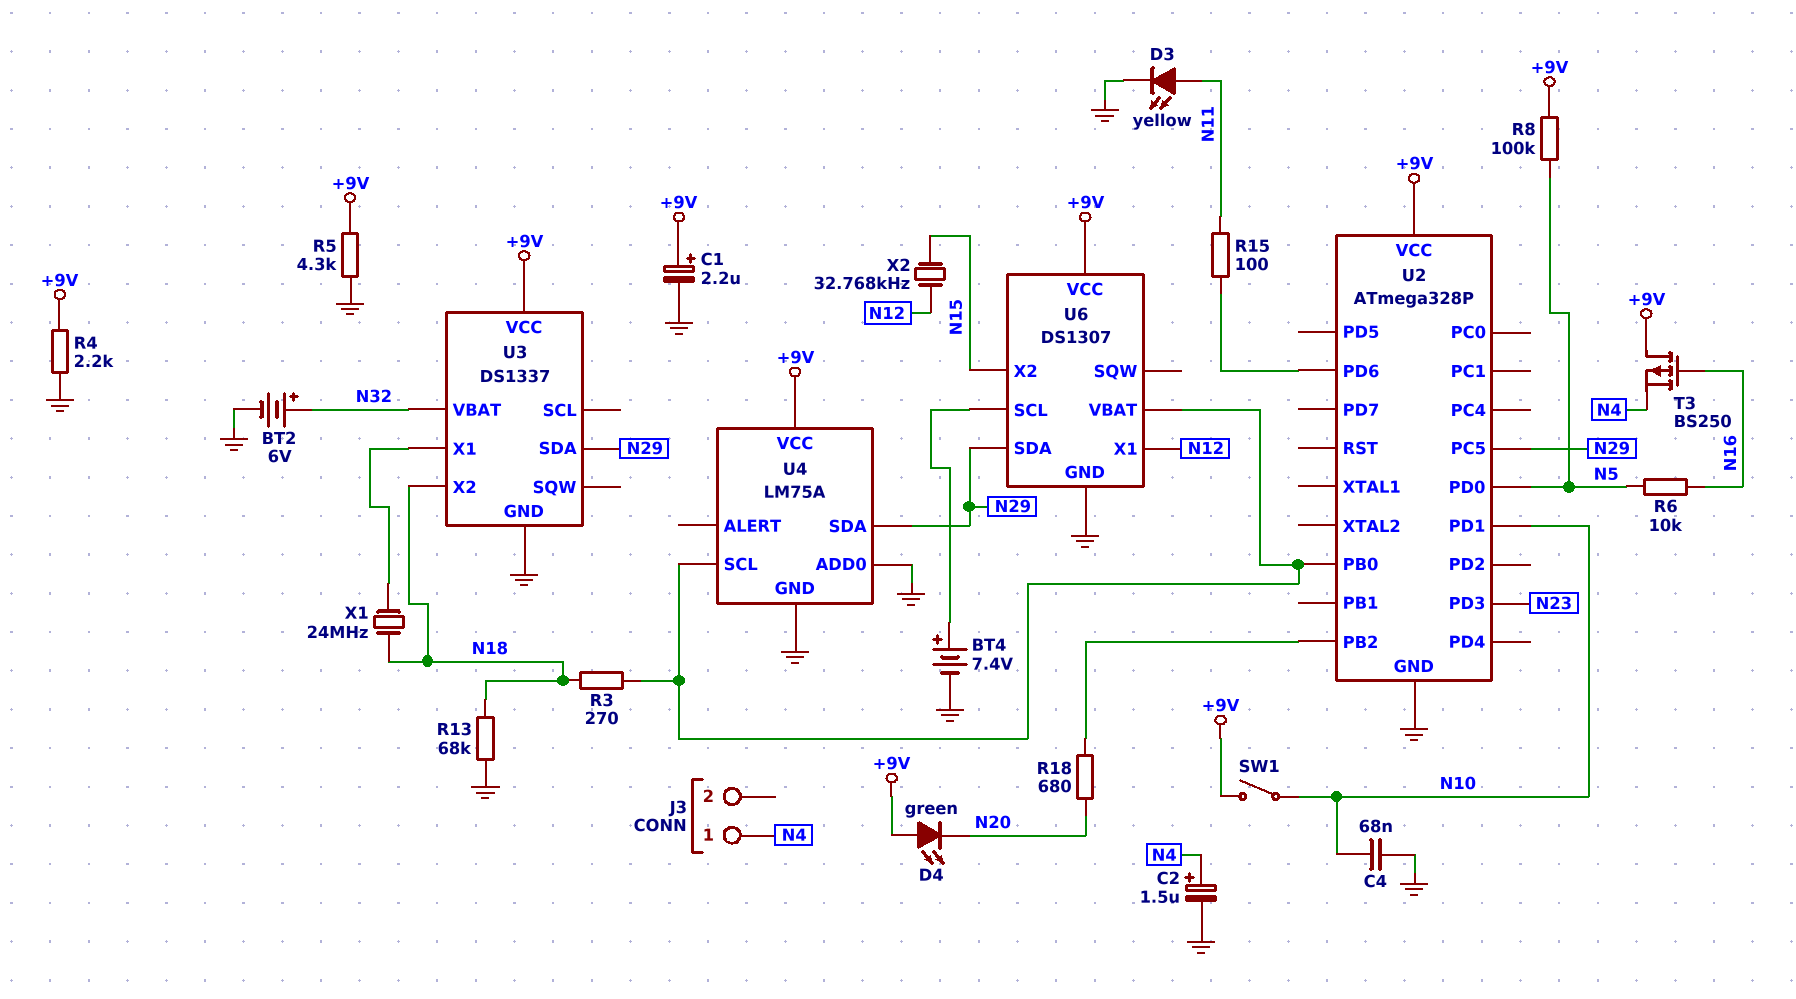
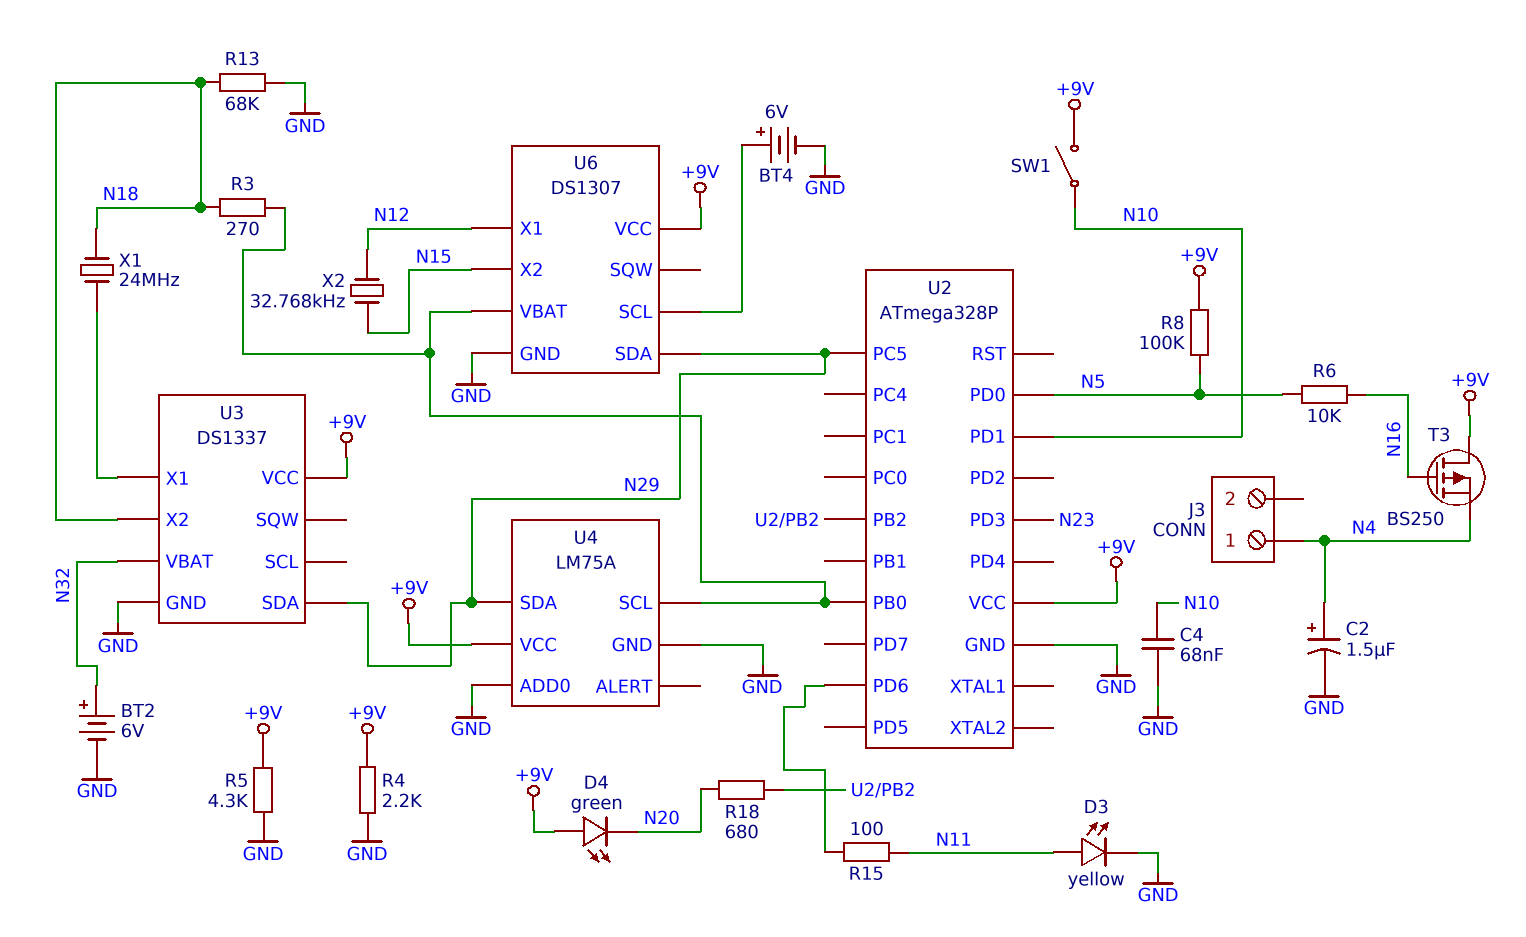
BT4: 7.4V (plus U6/SCL, minus GND) -> 6V (plus U6/SCL, minus GND)
C1: 2.2uF (plus +9V, minus GND) -> none

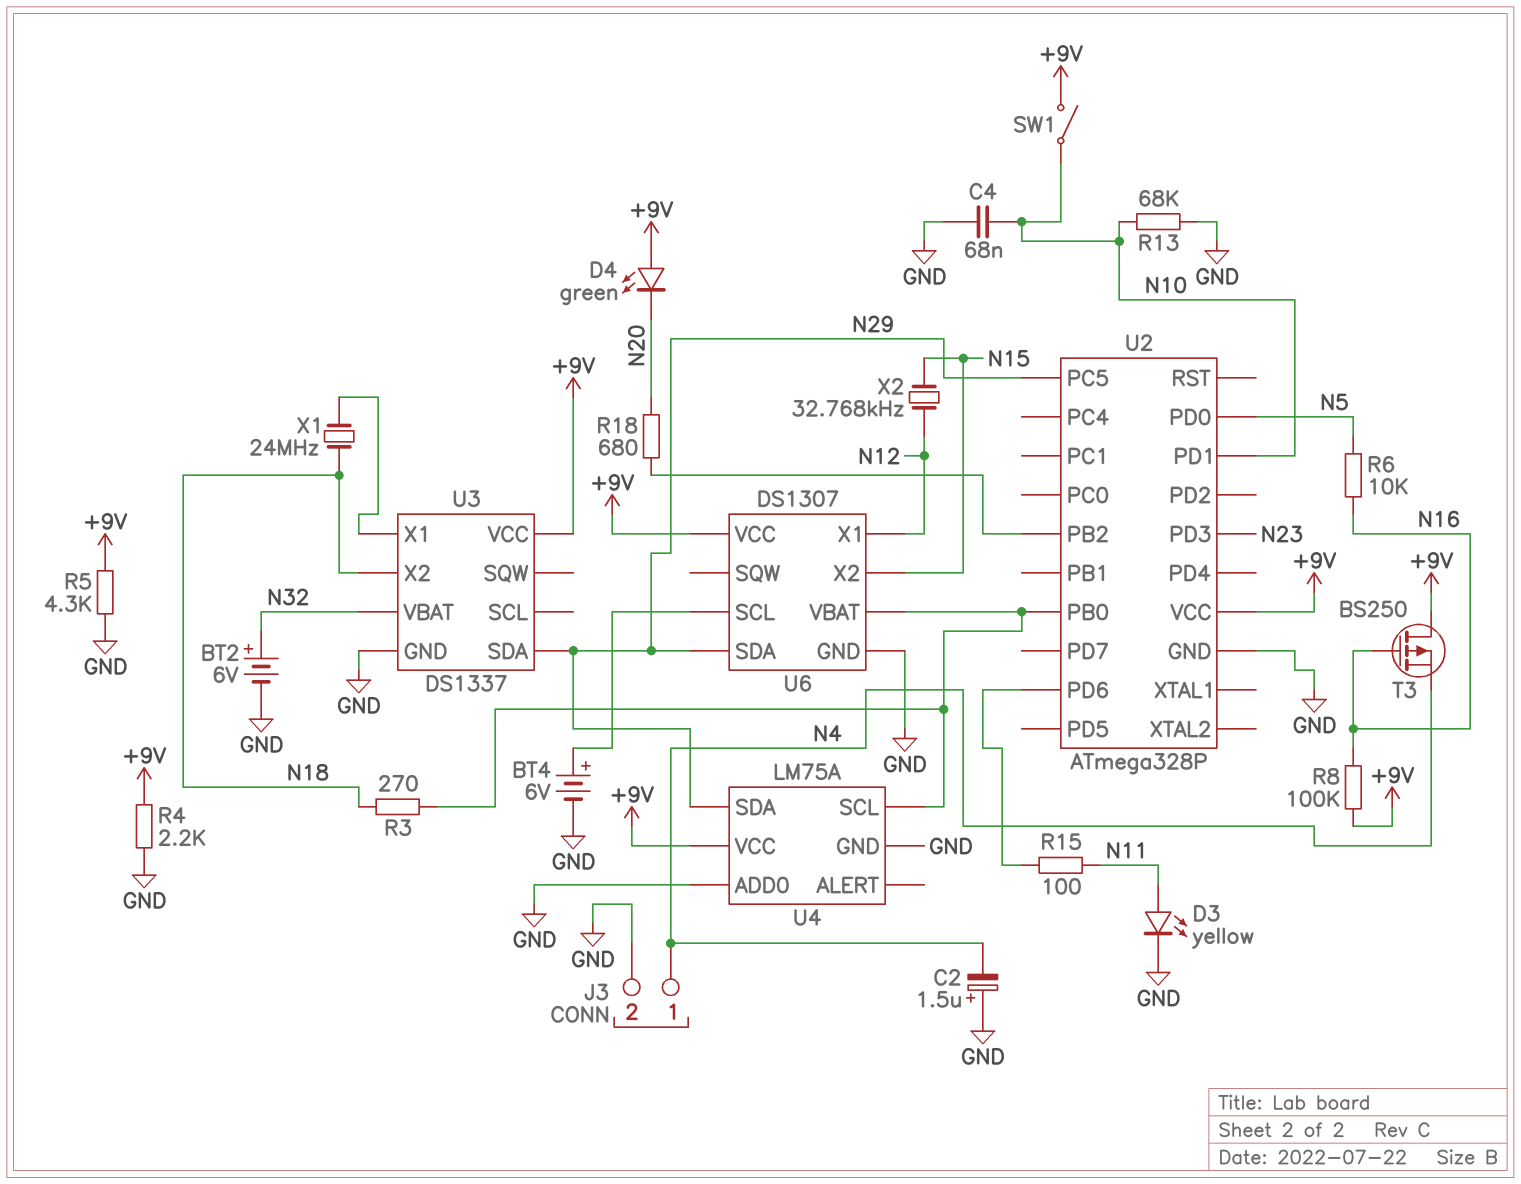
C2: 1.5uF (plus N4, minus GND) -> 1.5uF (plus GND, minus N4)
J3 pin 2: none -> GND
R8: 100k (+9V, N5) -> 100k (+9V, N16)
R13: 68k (GND, N18) -> 68k (GND, N10)

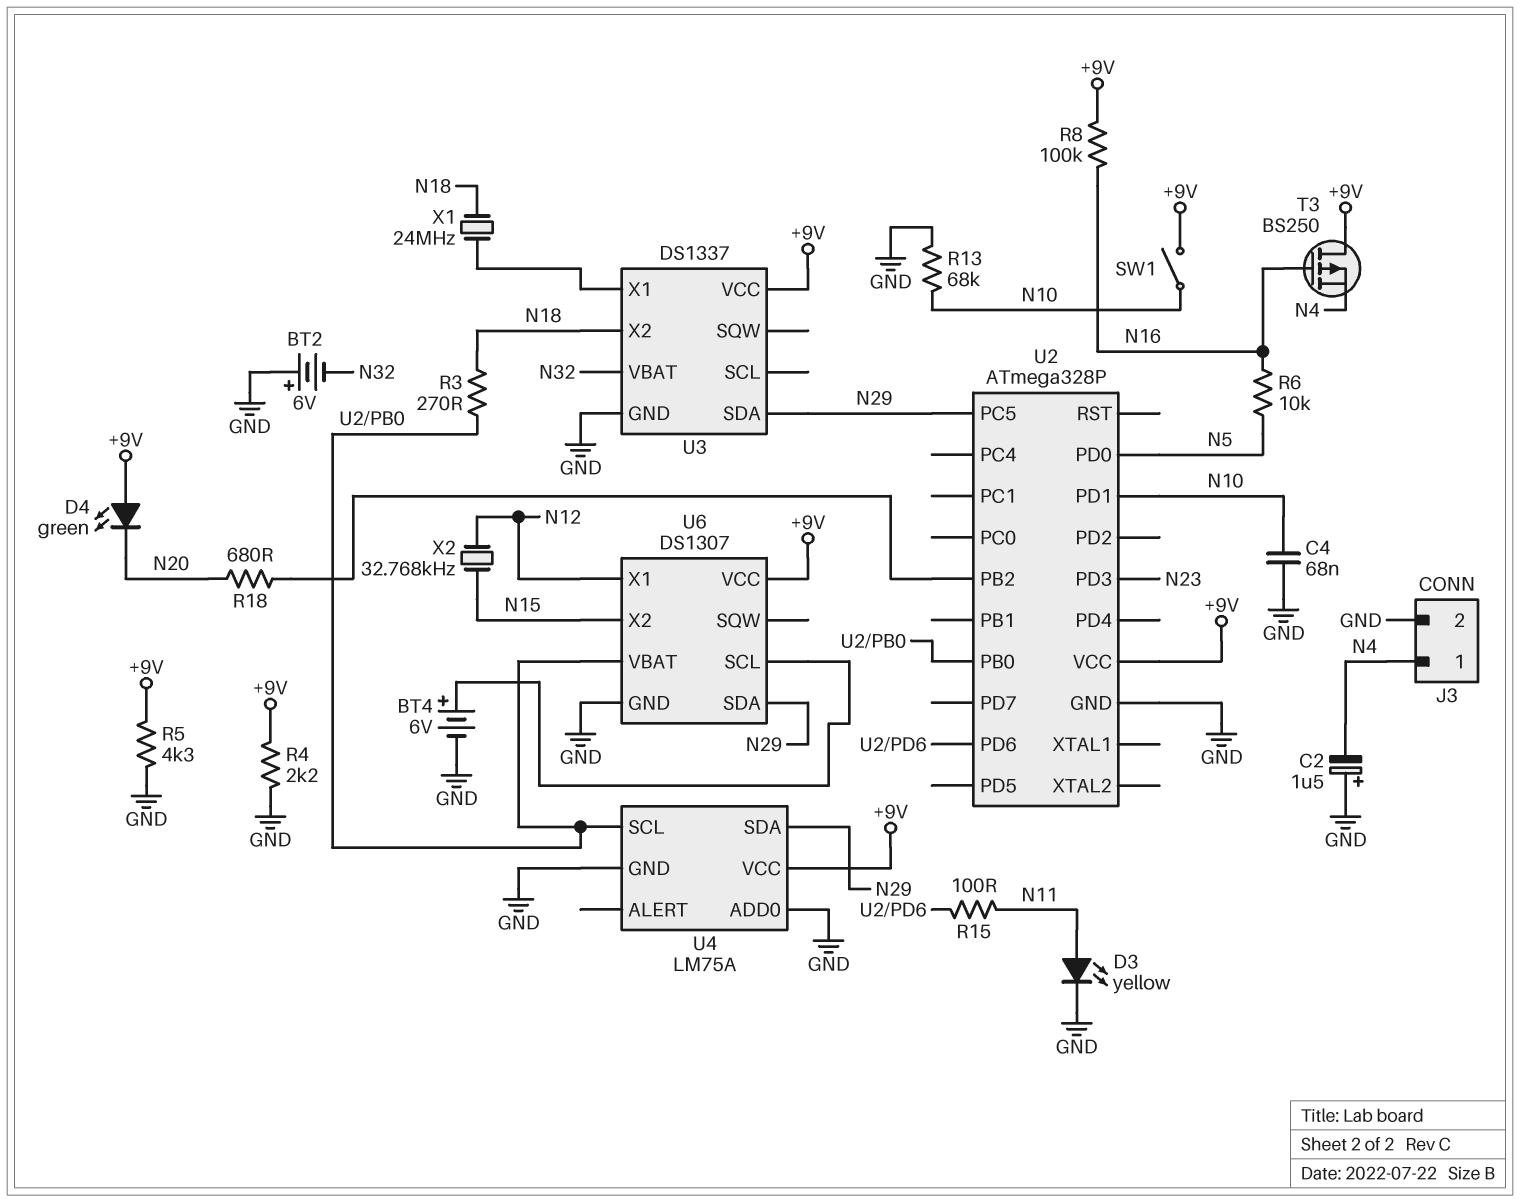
BT2: 6V (plus N32, minus GND) -> 6V (plus GND, minus N32)

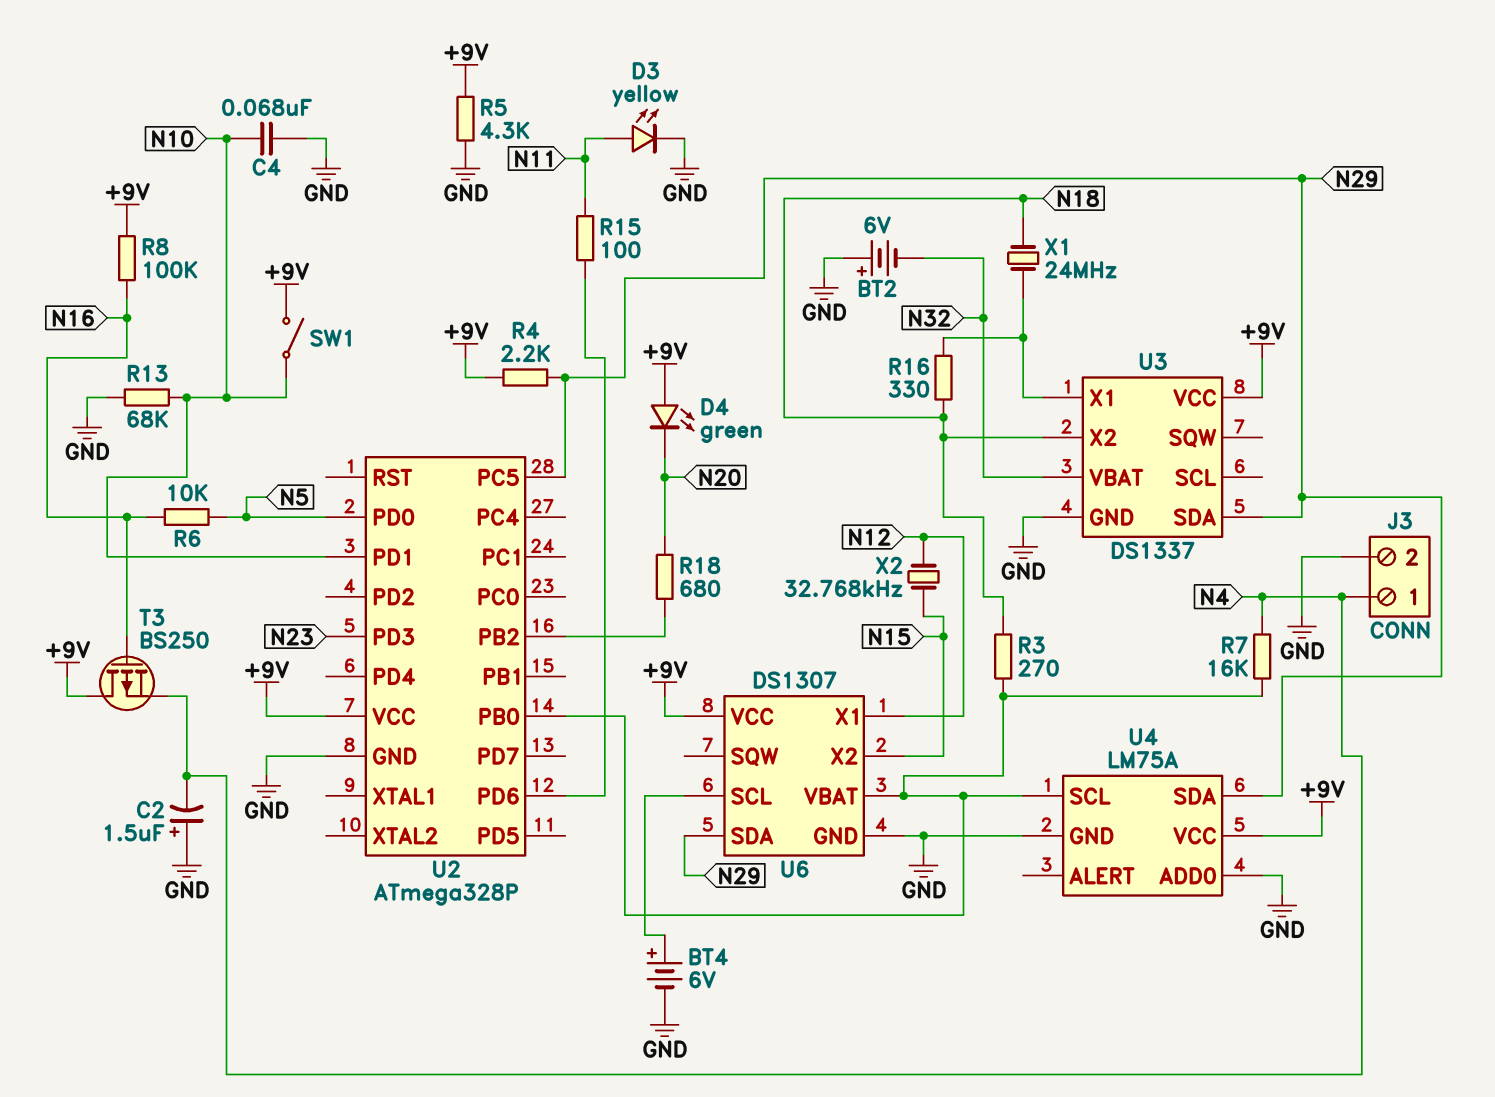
R4: 2.2k (+9V, GND) -> 2.2k (+9V, N29)
R7: none -> 16k (N4, U2/PB0)
R16: none -> 330 (N18, U3/X1)

